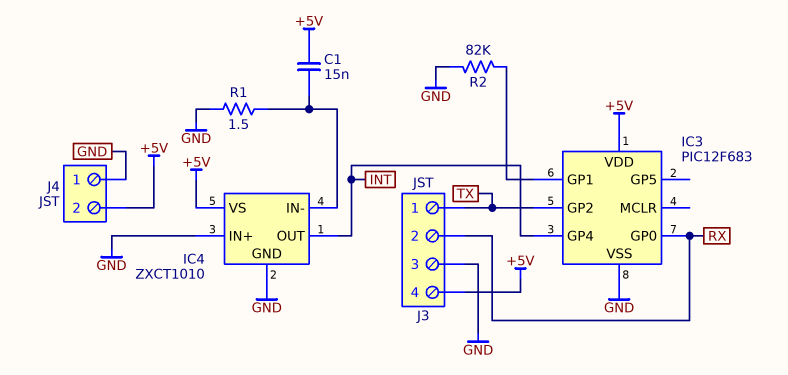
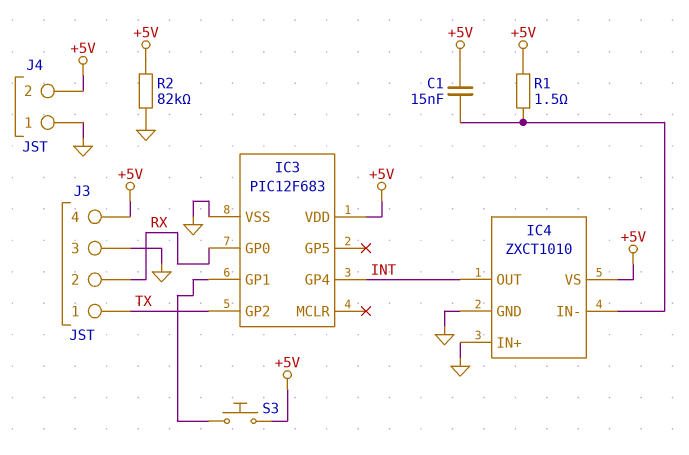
R1: 1.5 (GND, IC4/IN-) -> 1.5 (+5V, IC4/IN-)
R2: 82k (GND, IC3/GP1) -> 82k (+5V, GND)
S3: none -> button (+5V, IC3/GP1)

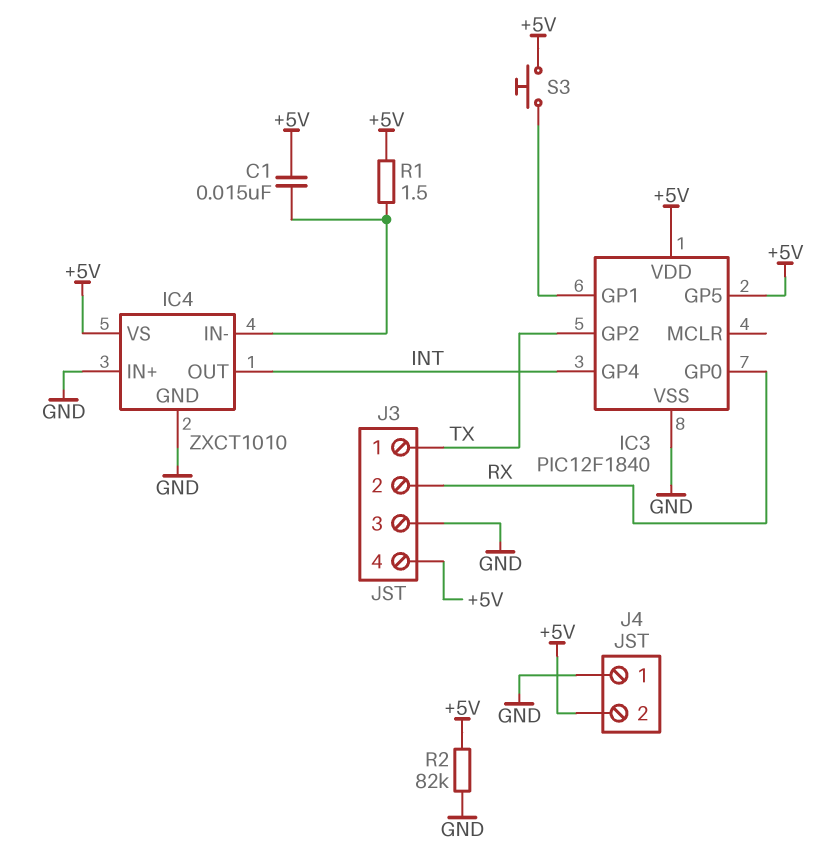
IC3: PIC12F683 -> PIC12F1840
IC3 pin GP5: none -> +5V

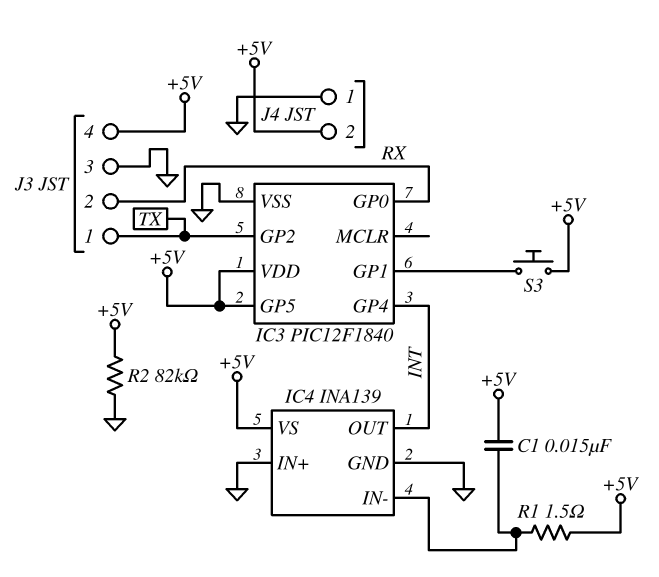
IC4: ZXCT1010 -> INA139

